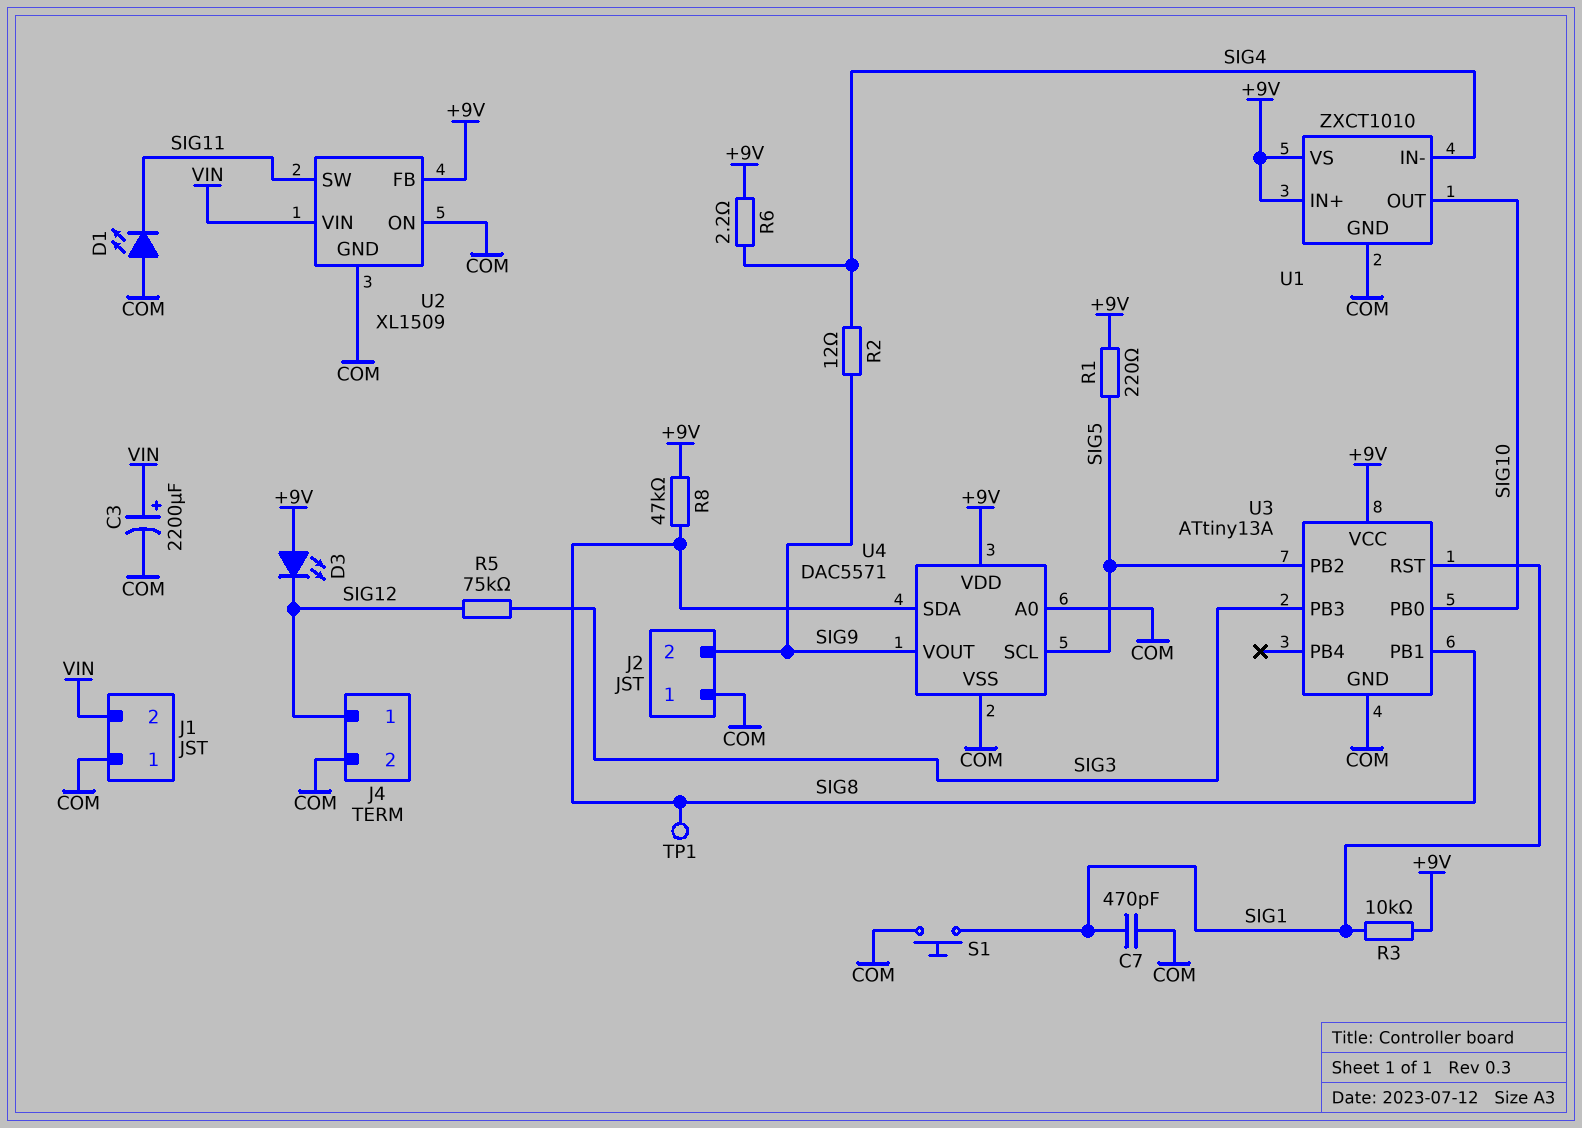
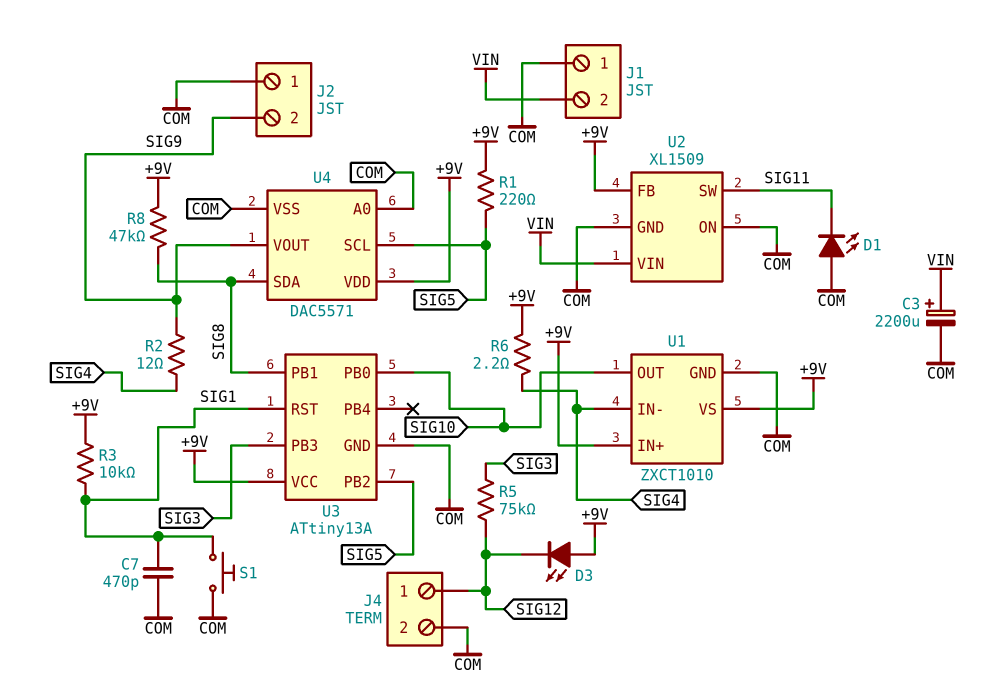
TP1: test point (SIG8) -> none

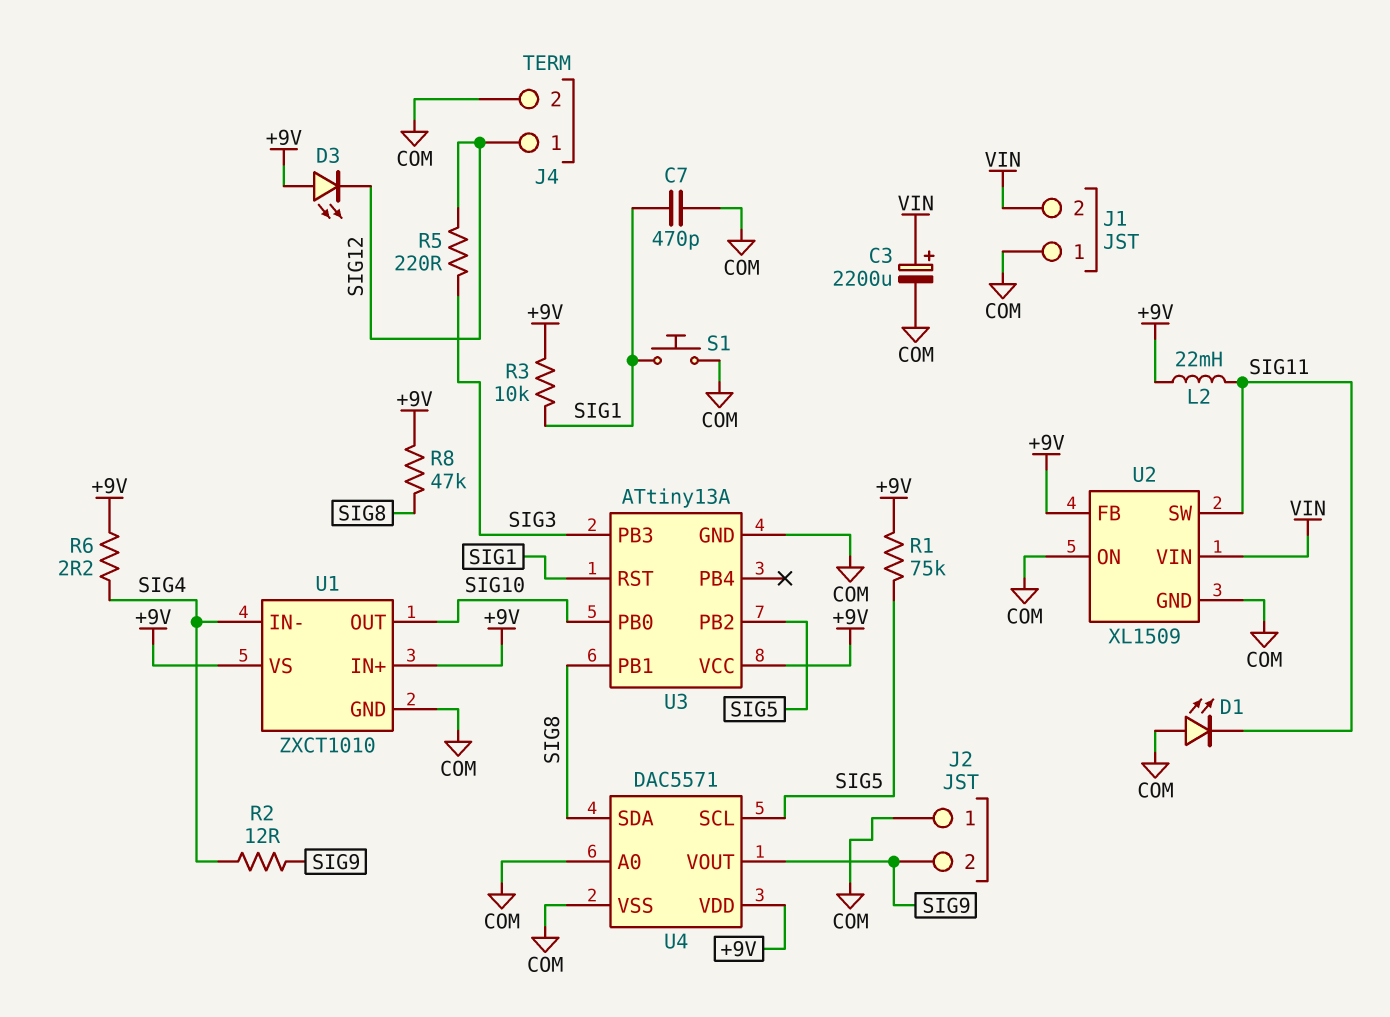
L2: none -> 22mH (+9V, SIG11)
R1: 220 (+9V, SIG5) -> 75k (+9V, SIG5)
R5: 75k (SIG3, SIG12) -> 220 (SIG3, SIG12)

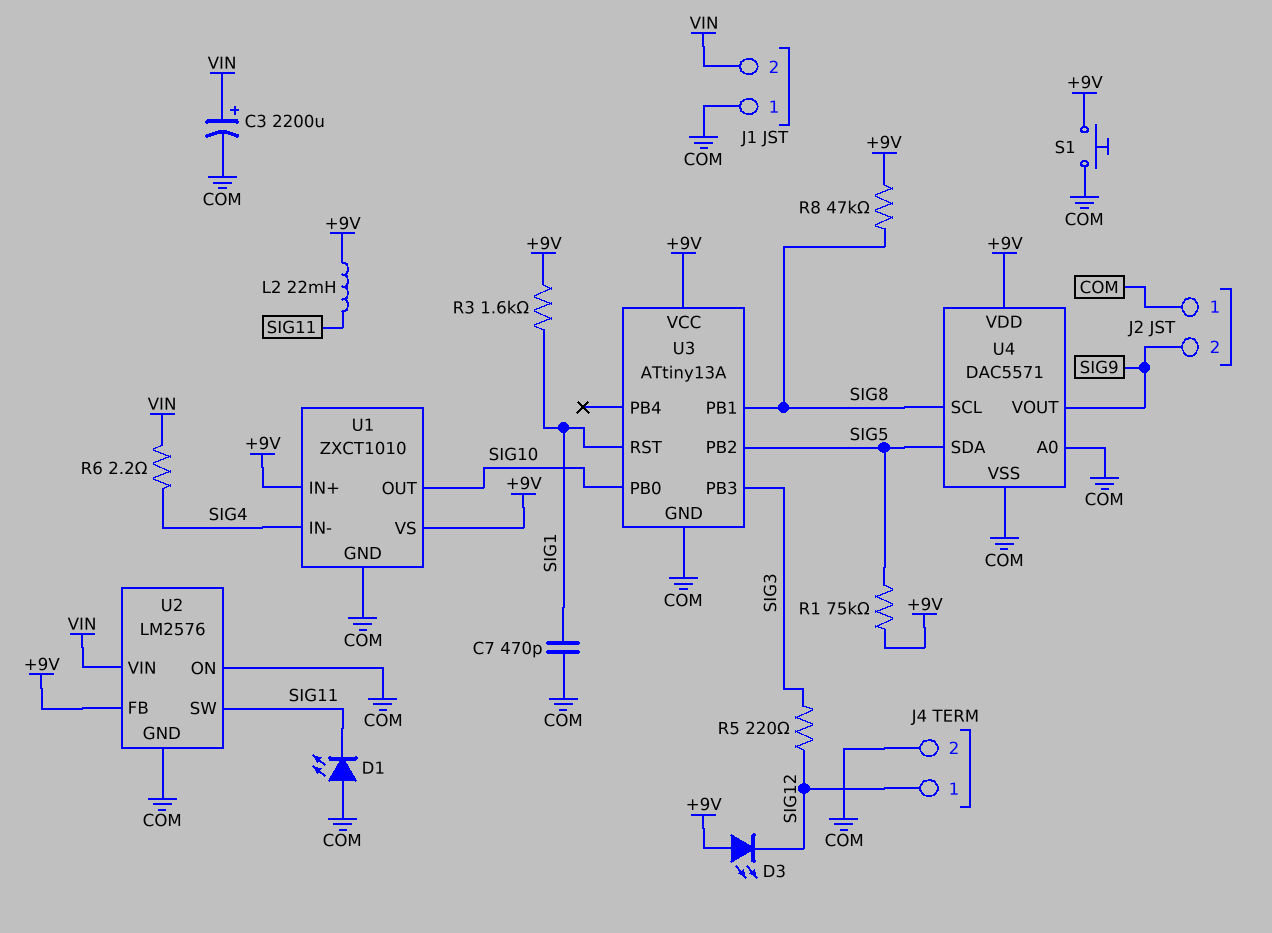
R2: 12 (SIG4, SIG9) -> none
R3: 10k (+9V, SIG1) -> 1.6k (+9V, SIG1)
R6: 2.2 (+9V, SIG4) -> 2.2 (SIG4, VIN)
S1: button (COM, SIG1) -> button (+9V, COM)
U2: XL1509 -> LM2576
U4 pin SCL: SIG5 -> SIG8
U4 pin SDA: SIG8 -> SIG5

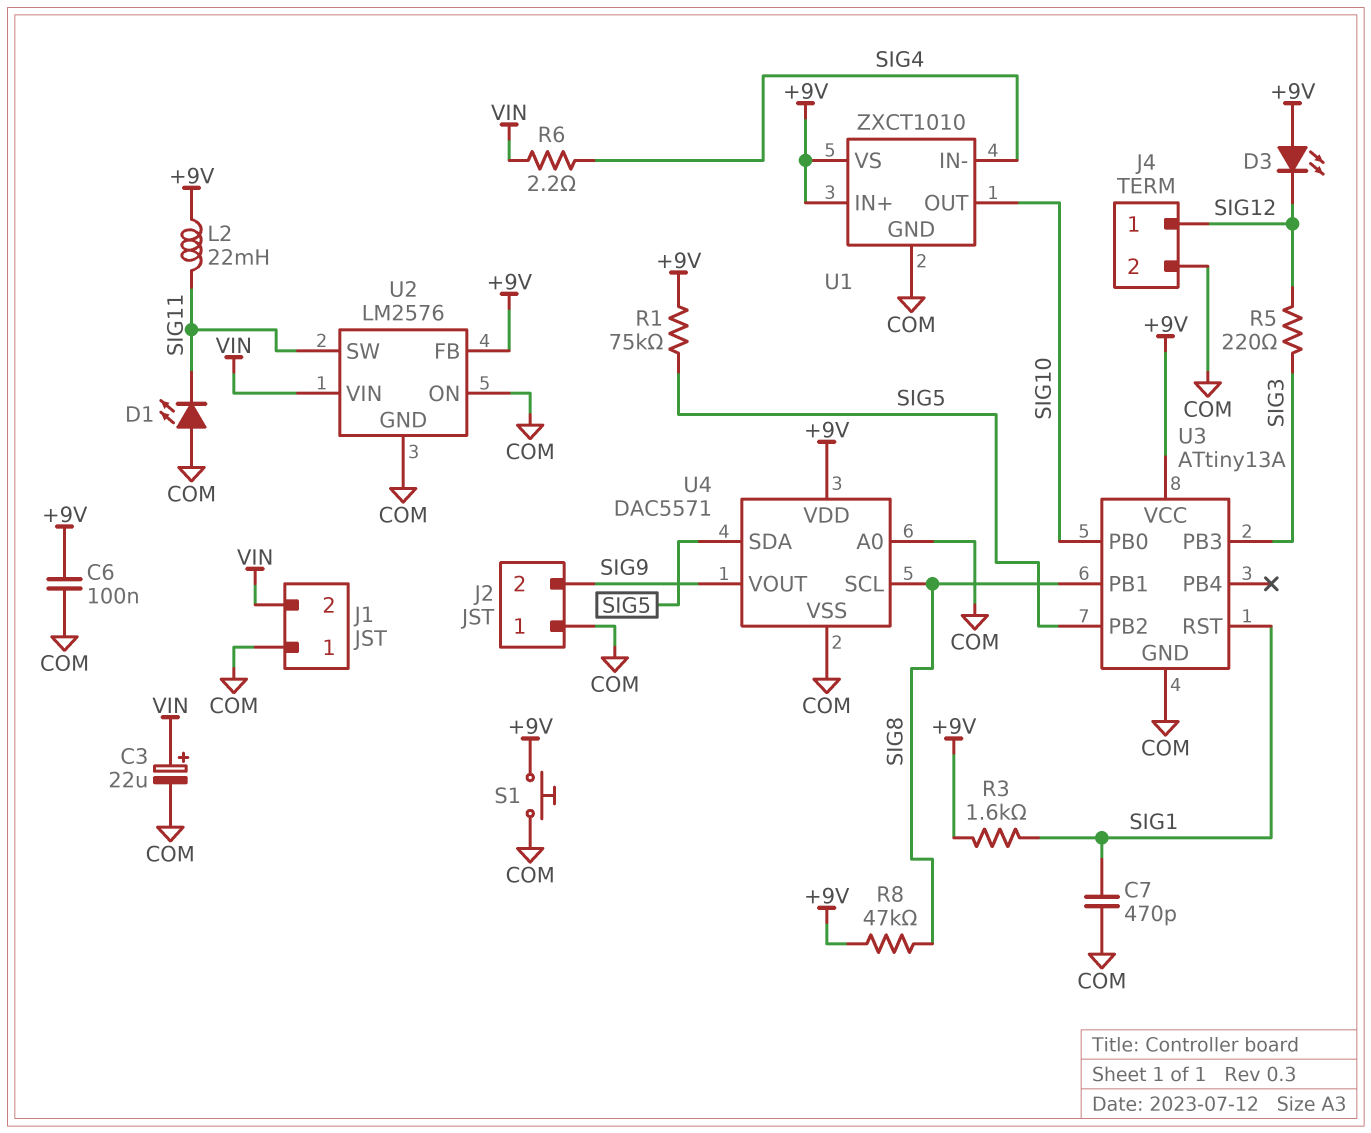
C3: 2200uF (plus VIN, minus COM) -> 22uF (plus VIN, minus COM)
C6: none -> 100nF (+9V, COM)

